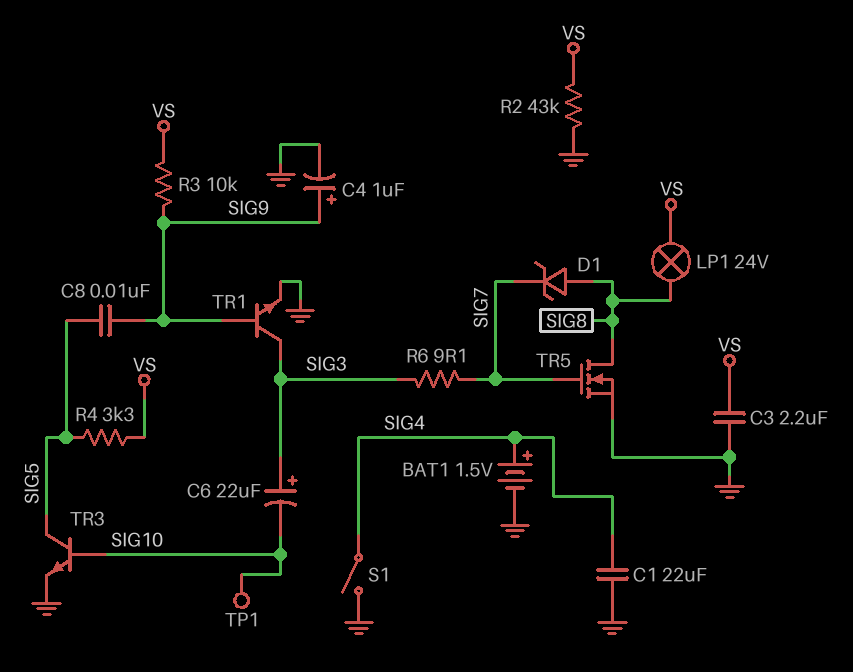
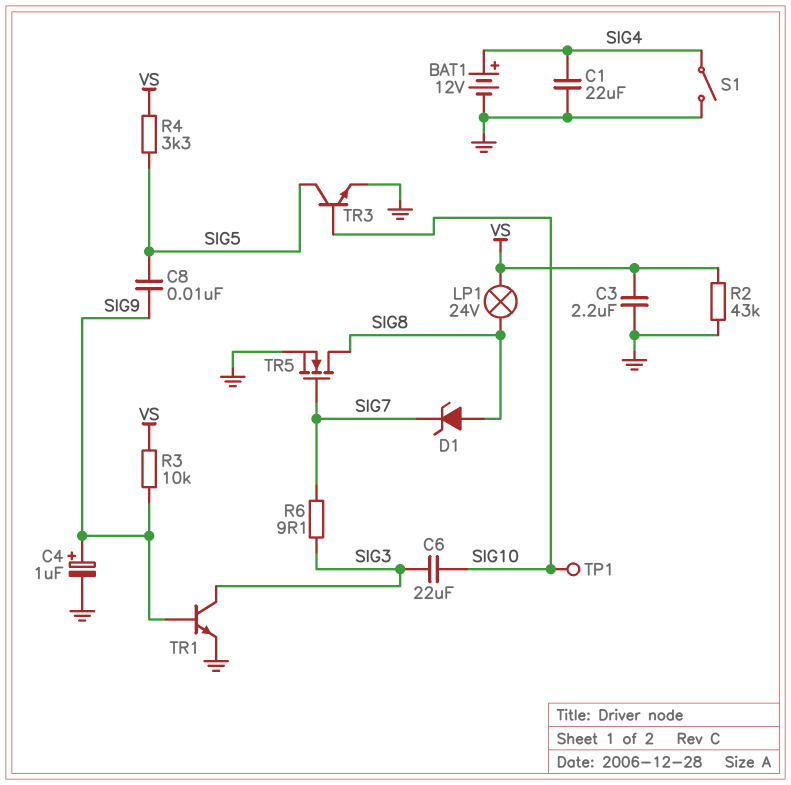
BAT1: 1.5V (plus SIG4, minus GND) -> 12V (plus SIG4, minus GND)
C6: 22uF (plus SIG3, minus SIG10) -> 22uF (SIG3, SIG10)

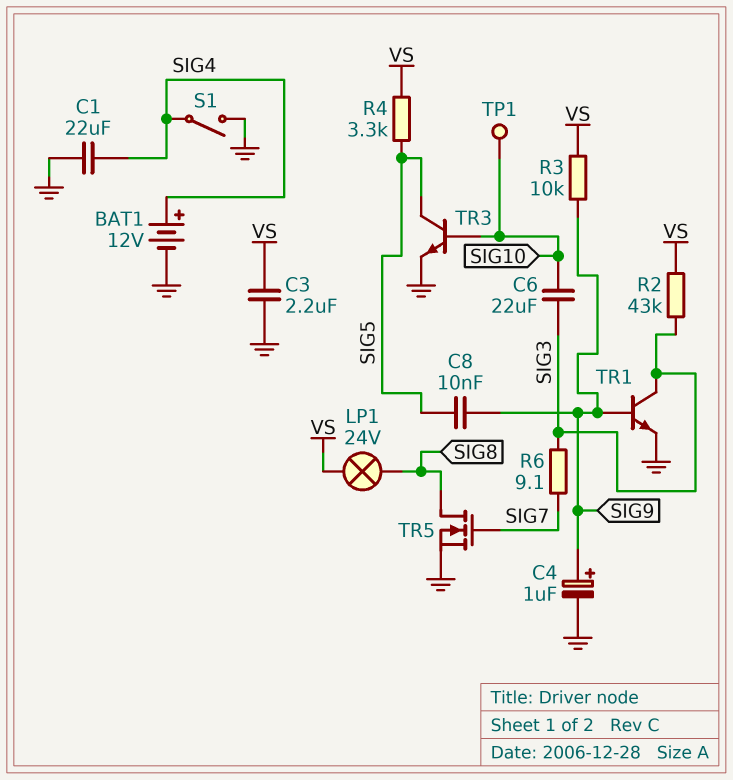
D1: zener (A SIG8, K SIG7) -> none
R2: 43k (GND, VS) -> 43k (SIG3, VS)

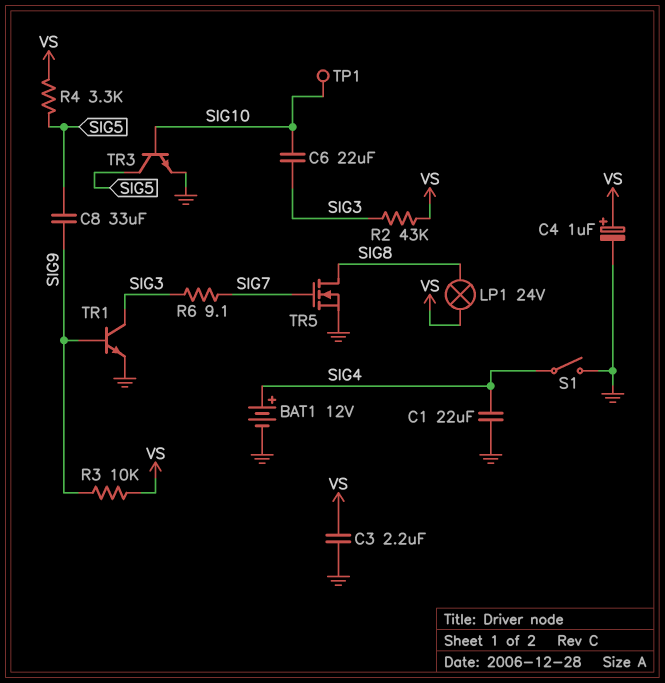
C4: 1uF (plus SIG9, minus GND) -> 1uF (plus VS, minus GND)
C8: 10nF (SIG5, SIG9) -> 33uF (SIG5, SIG9)

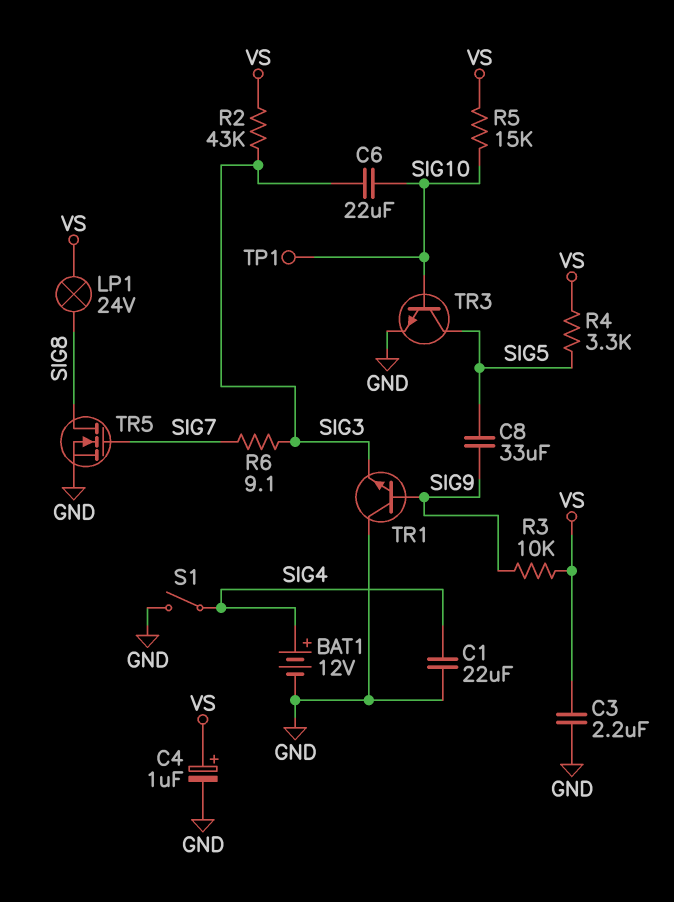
R5: none -> 15k (SIG10, VS)
TR1: NPN (B SIG9, C SIG3, E GND) -> NPN (B SIG9, C GND, E SIG3)

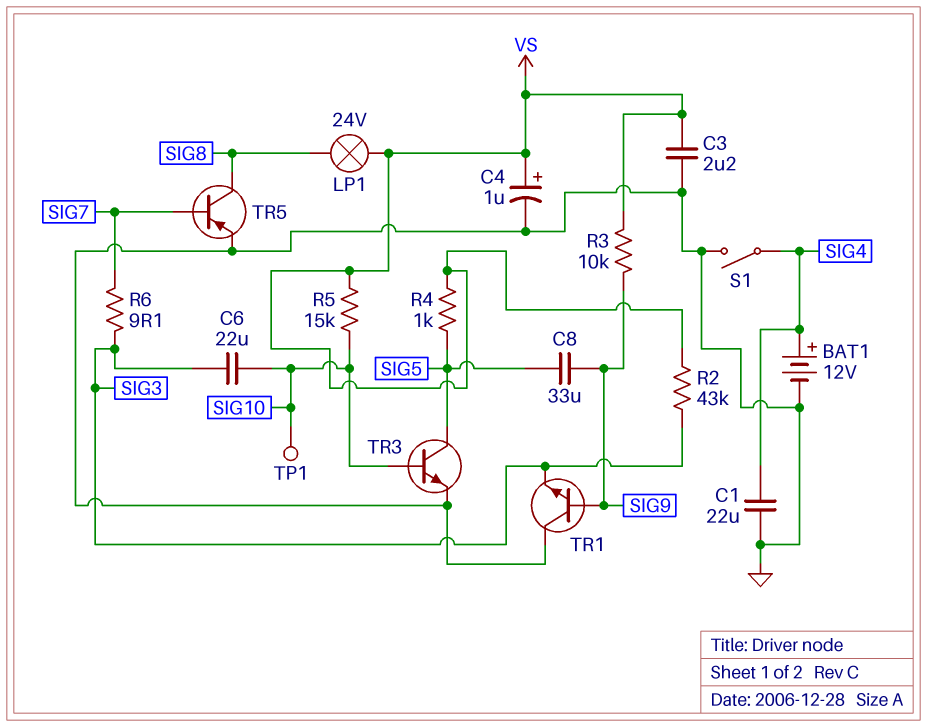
R4: 3.3k (SIG5, VS) -> 1k (SIG5, VS)
TR5: NMOS (G SIG7, D SIG8, S GND) -> PNP (B SIG7, C SIG8, E GND)

